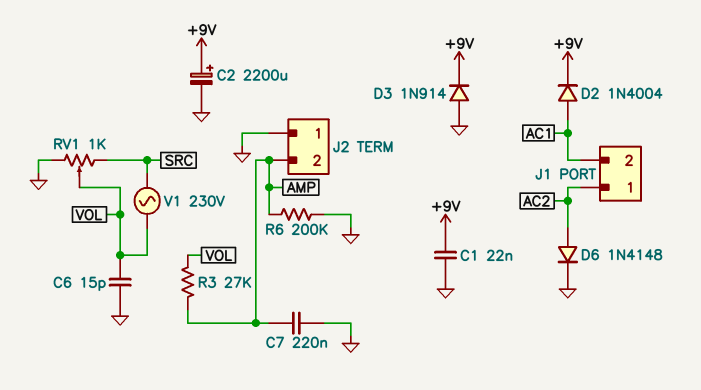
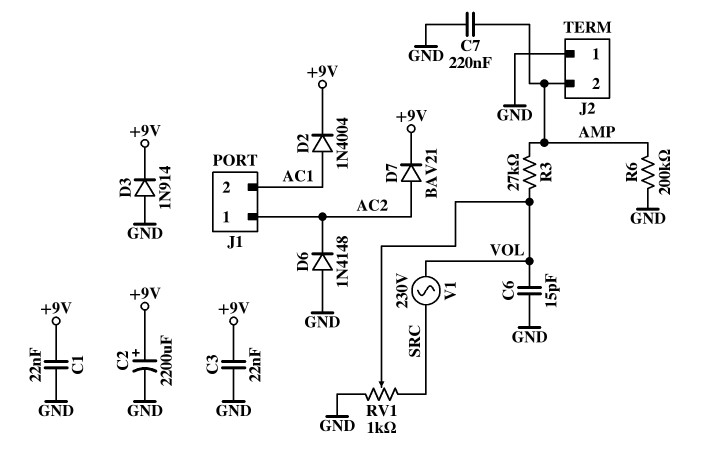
C3: none -> 22nF (+9V, GND)
D6: diode 1N4148 (A AC2, K GND) -> diode 1N4148 (A GND, K AC2)
D7: none -> diode BAV21 (A AC2, K +9V)

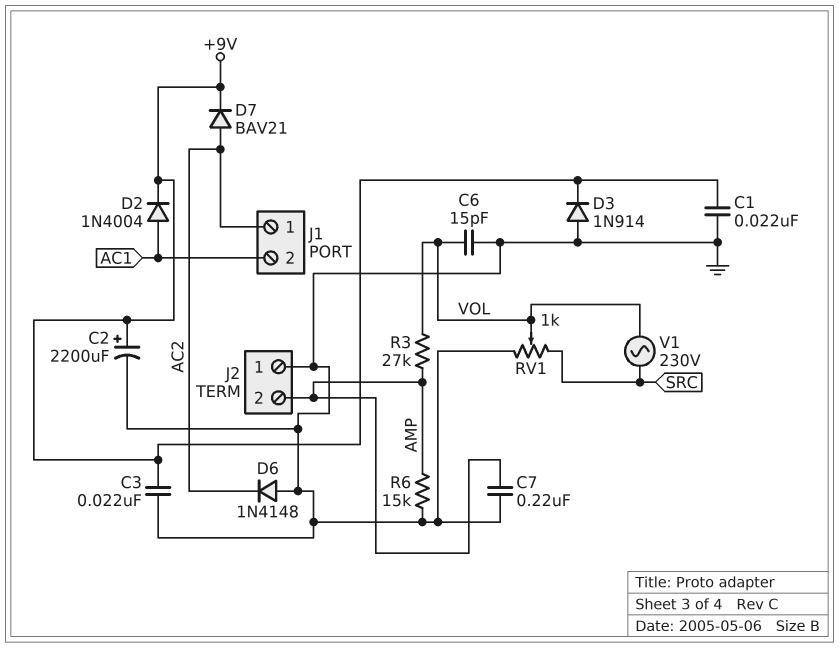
R6: 200k (AMP, GND) -> 15k (AMP, GND)

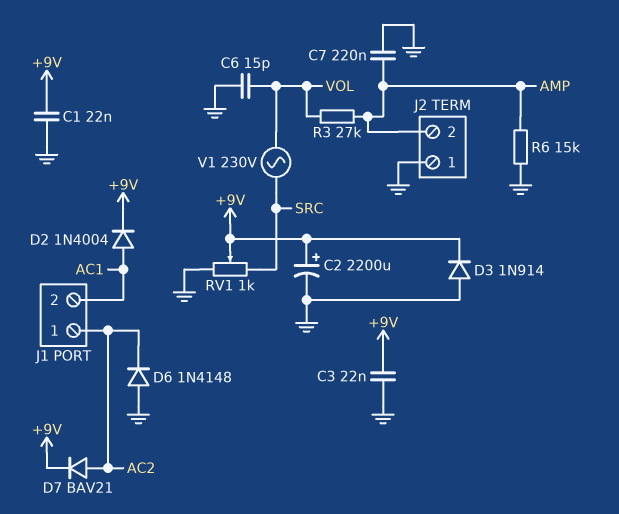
RV1: 1k (GND, SRC, wiper VOL) -> 1k (GND, SRC, wiper +9V)

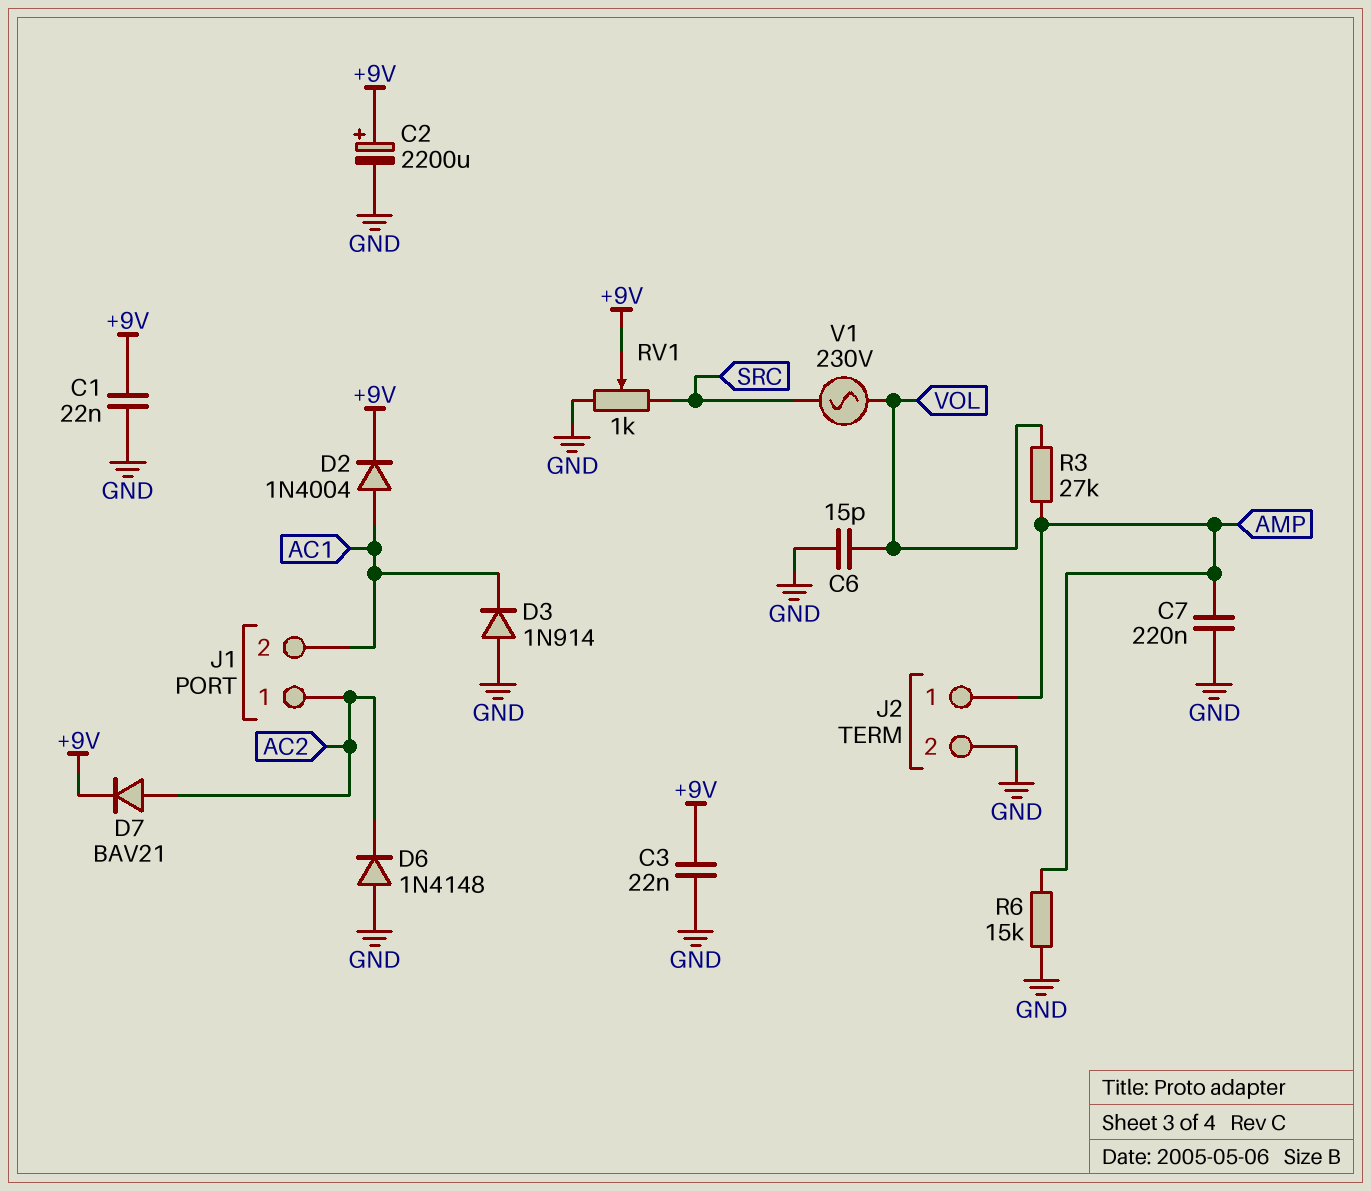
D3: diode 1N914 (A GND, K +9V) -> diode 1N914 (A GND, K AC1)
J2 pin 1: GND -> AMP
J2 pin 2: AMP -> GND

